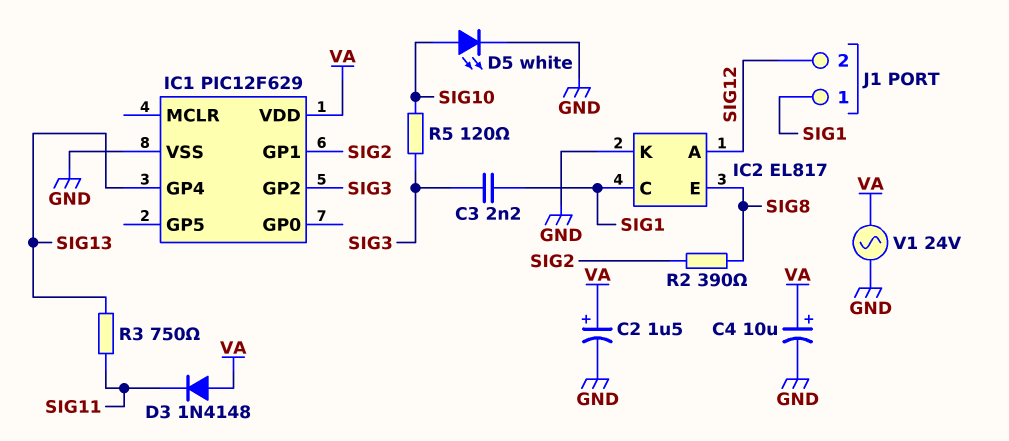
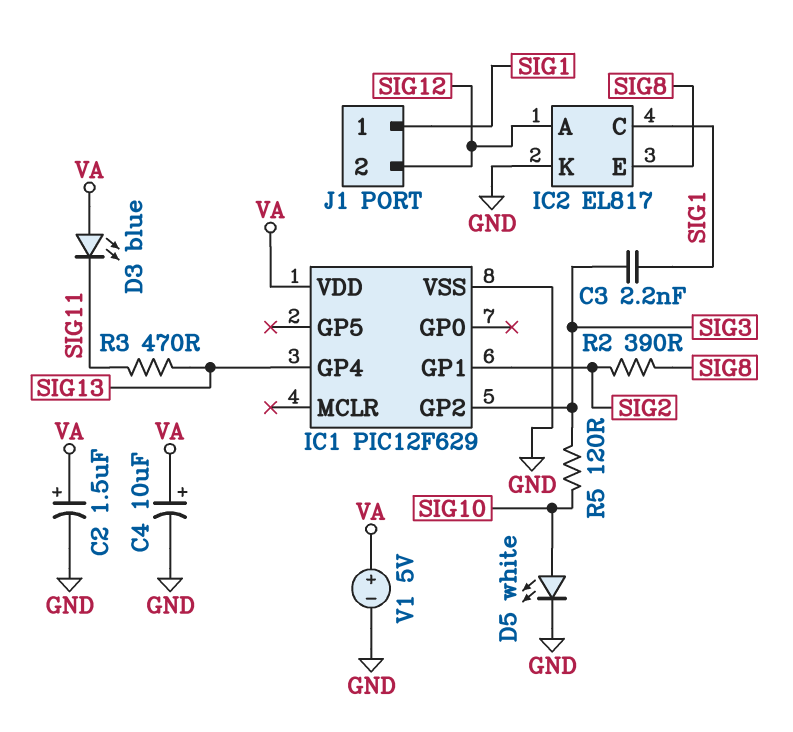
D3: diode 1N4148 (A VA, K SIG11) -> LED blue (A VA, K SIG11)
R3: 750 (SIG11, SIG13) -> 470 (SIG11, SIG13)
V1: AC 24V (GND, VA) -> 5V (plus VA, minus GND)

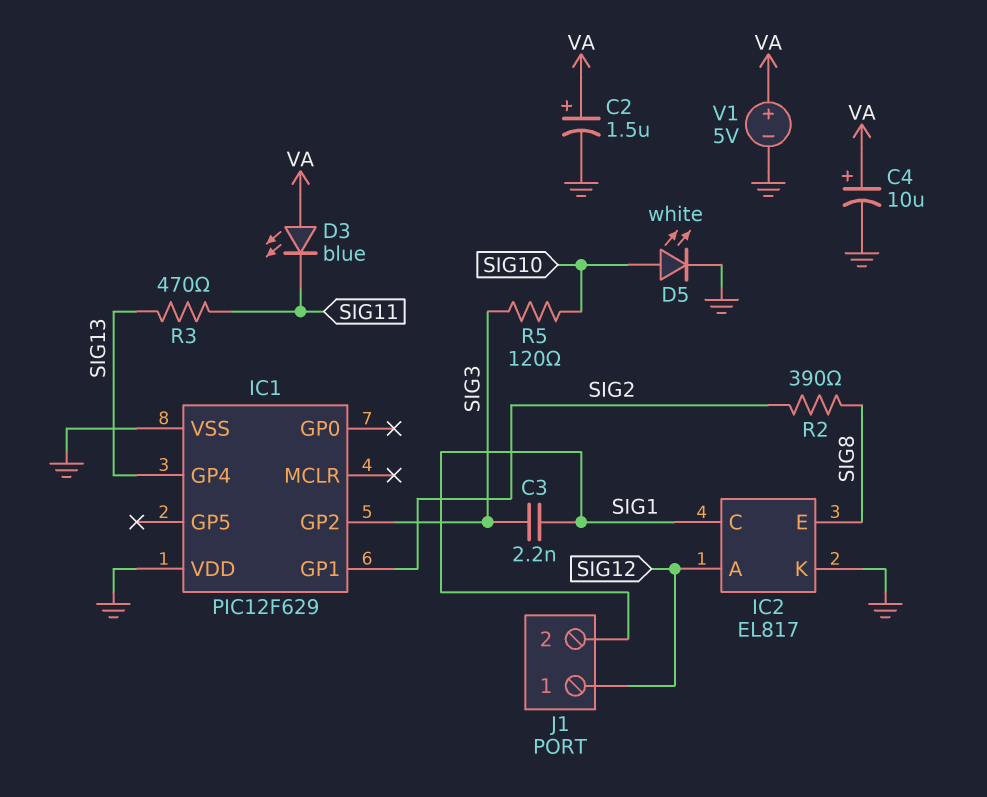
IC1 pin VDD: VA -> GND
J1 pin 1: SIG1 -> SIG12
J1 pin 2: SIG12 -> SIG1

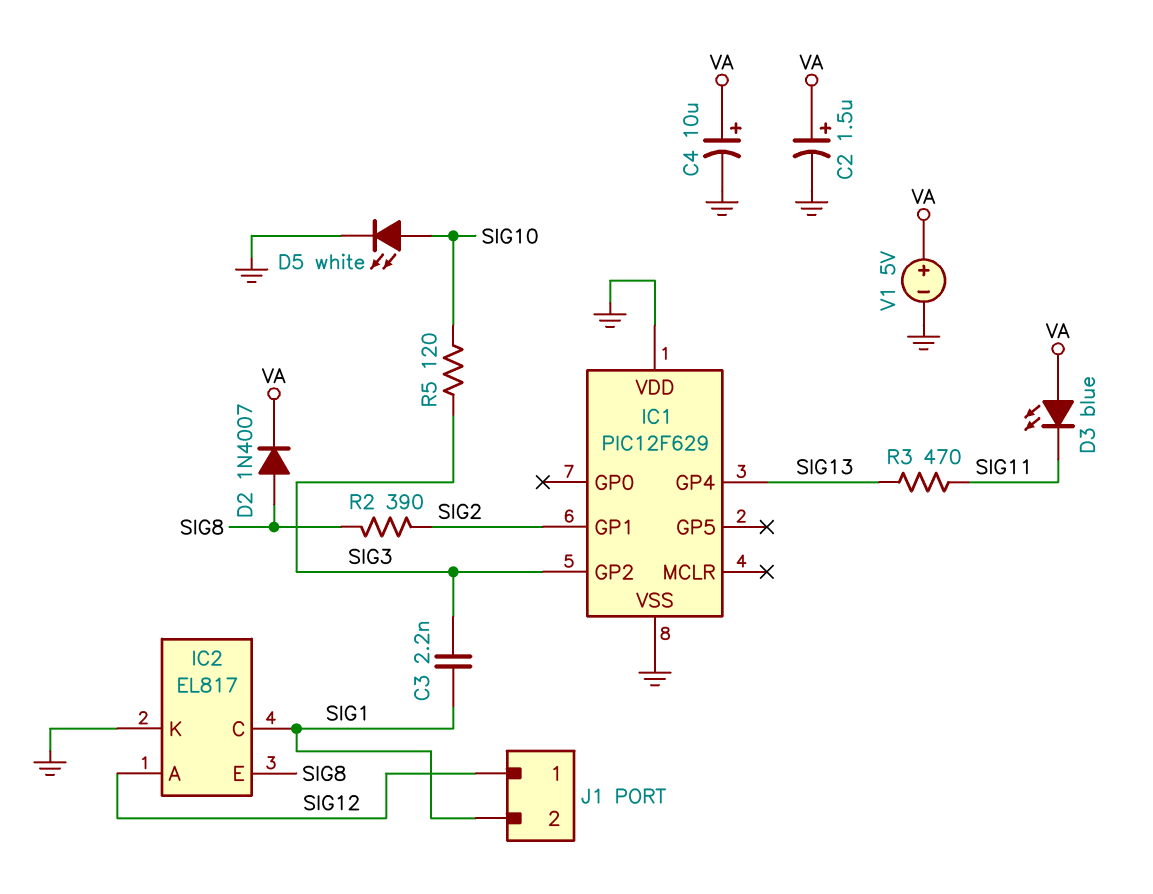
D2: none -> diode 1N4007 (A SIG8, K VA)

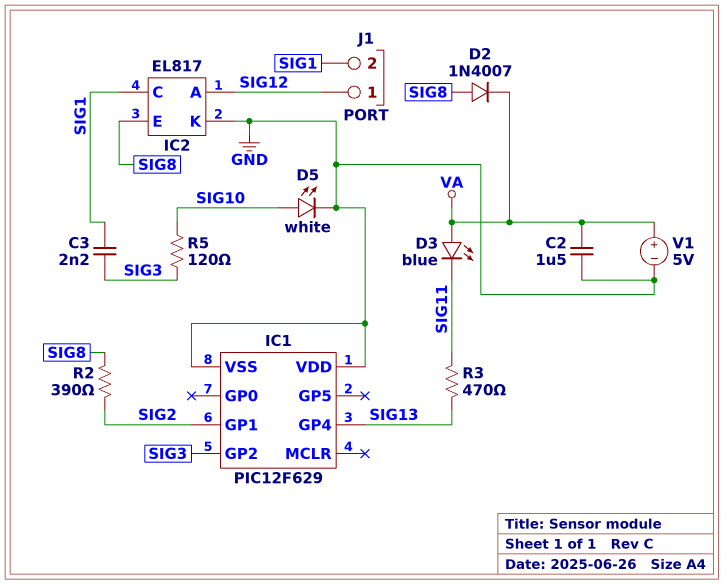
C2: 1.5uF (plus VA, minus GND) -> 1.5uF (GND, VA)
C4: 10uF (plus VA, minus GND) -> none

